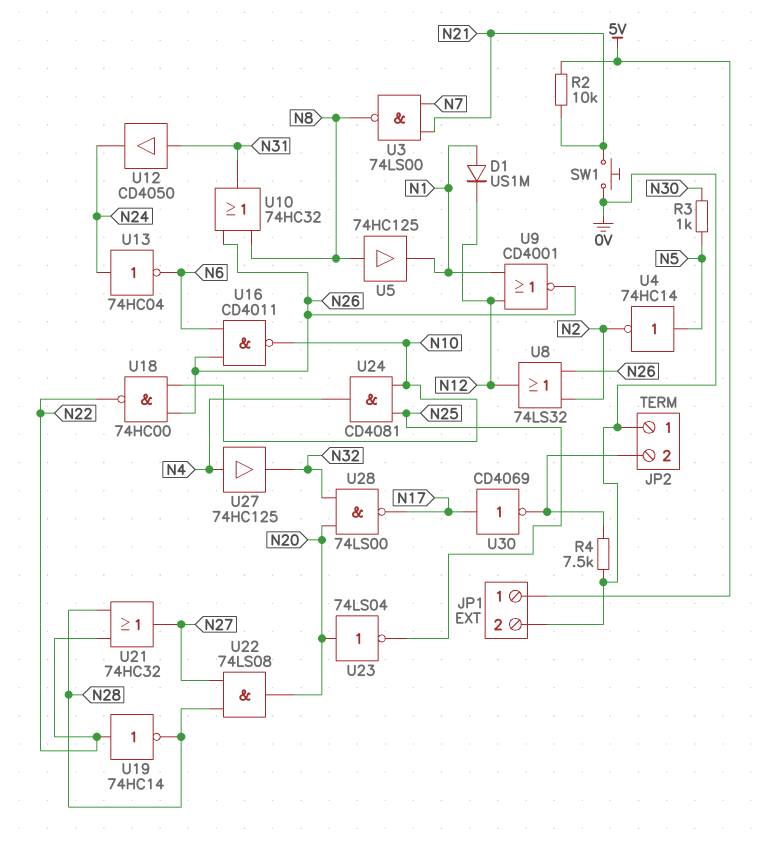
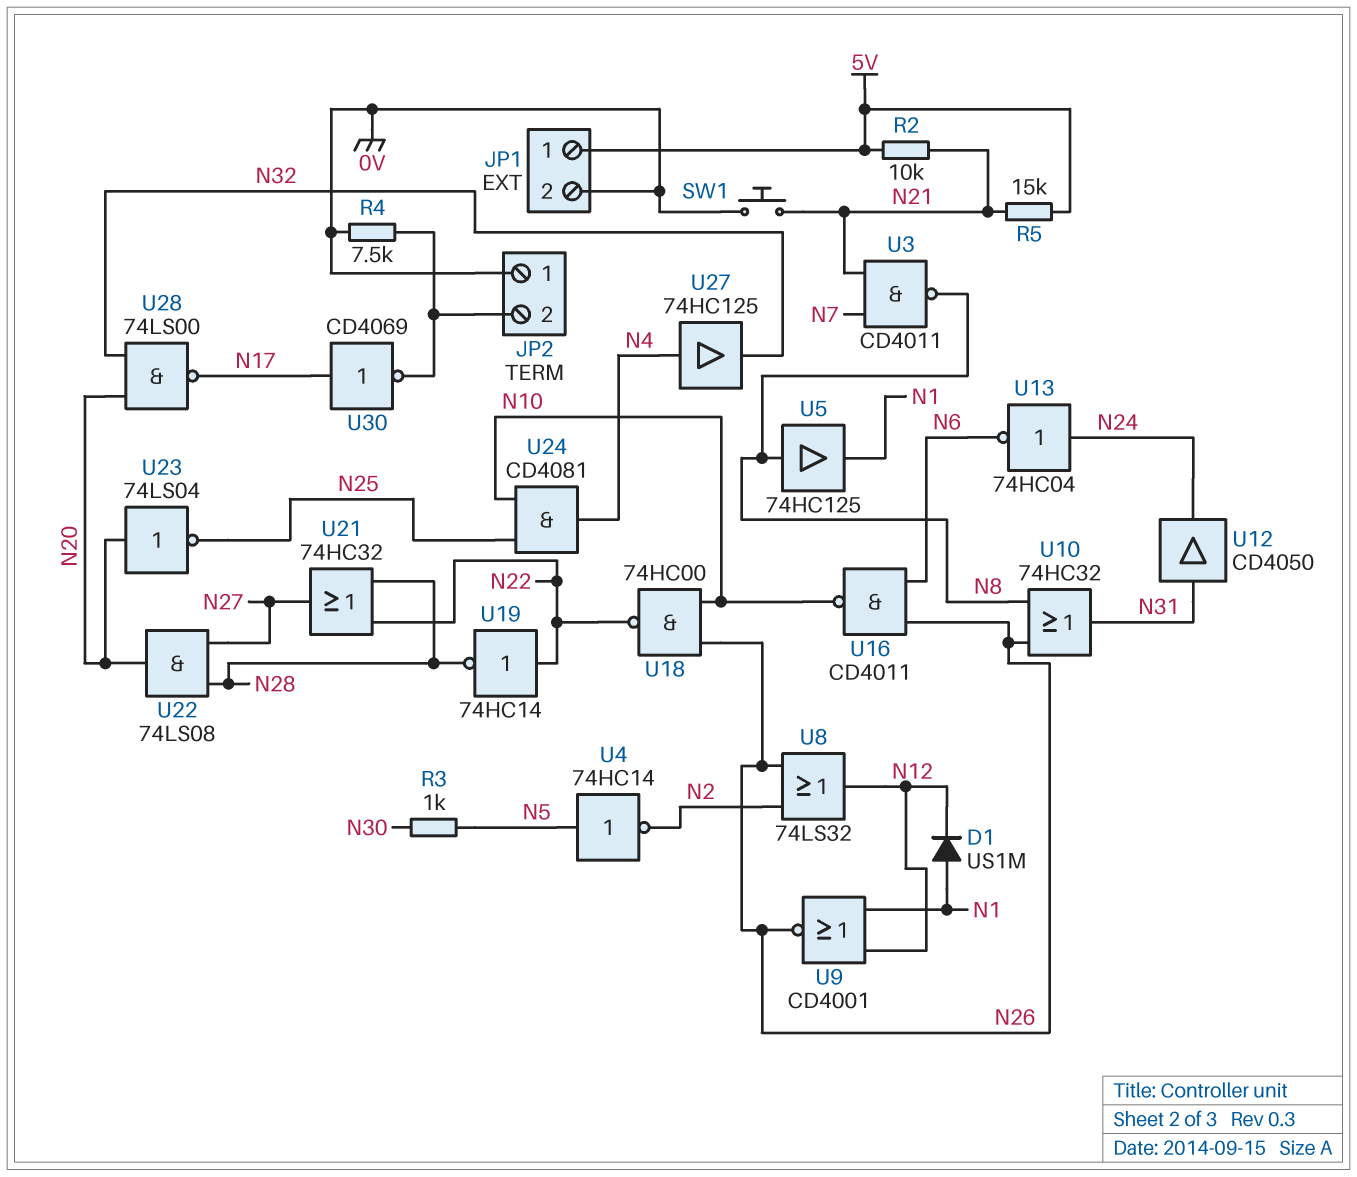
R5: none -> 15k (5V, N21)
U3: NAND 74LS00 (in N7, in N21, out N8) -> NAND CD4011 (in N7, in N21, out N8)

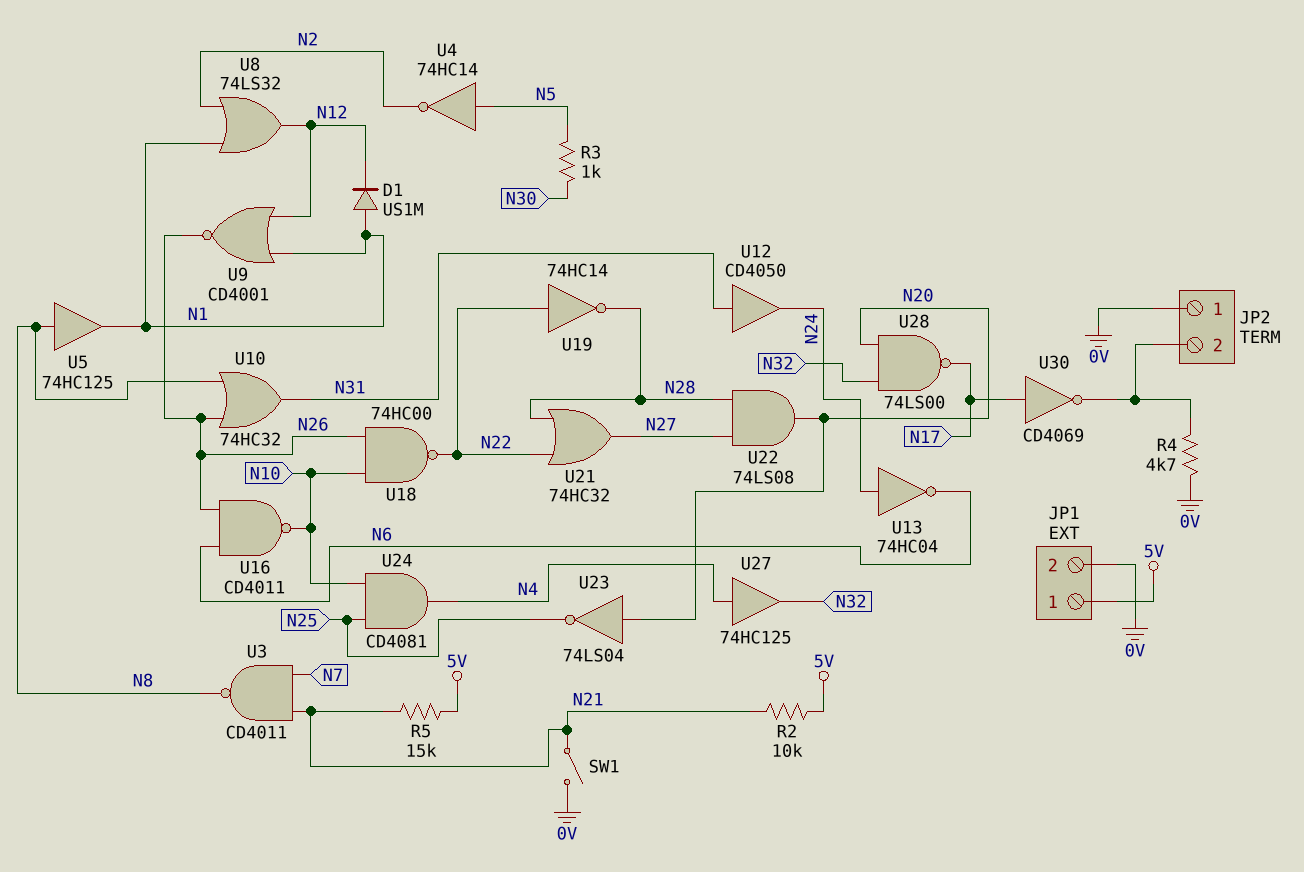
R4: 7.5k (0V, JP2/2) -> 4.7k (0V, JP2/2)
SW1: button (0V, N21) -> switch (0V, N21)
U8: OR 74LS32 (in N2, in N26, out N12) -> OR 74LS32 (in N1, in N2, out N12)

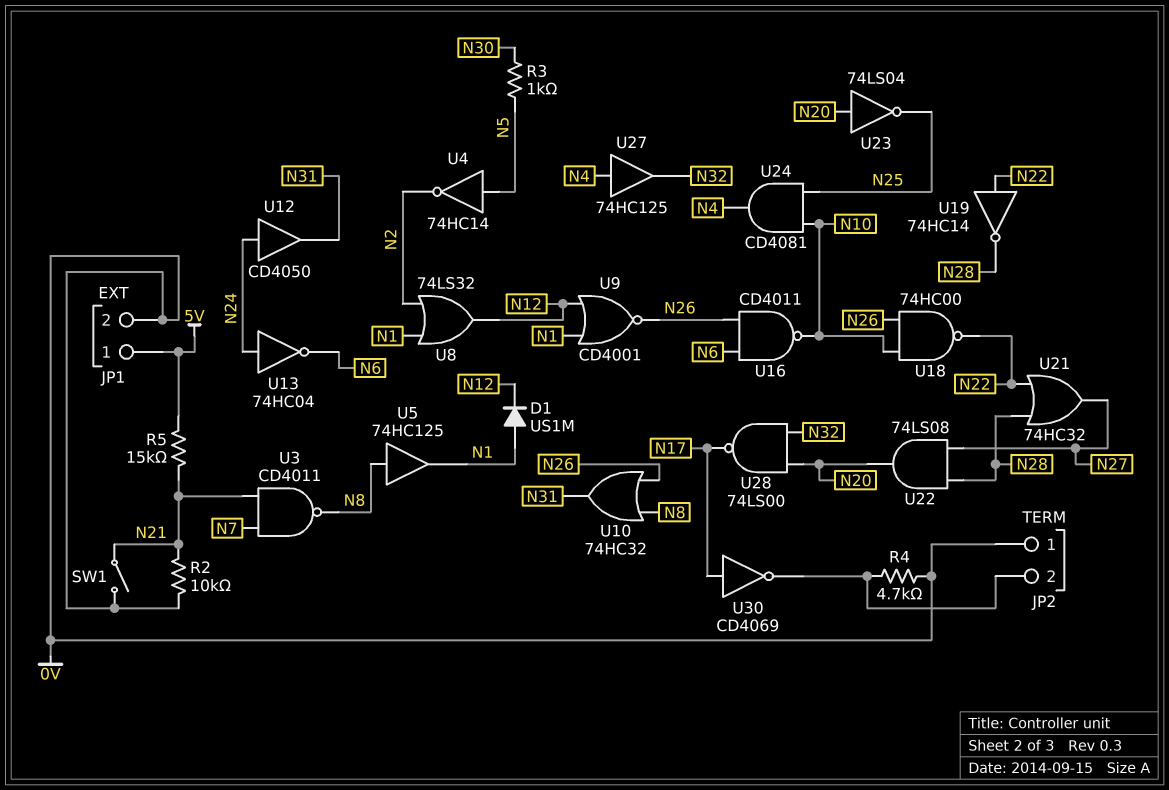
R2: 10k (5V, N21) -> 10k (0V, N21)
U12: buffer CD4050 (in N31, out N24) -> buffer CD4050 (in N24, out N31)

